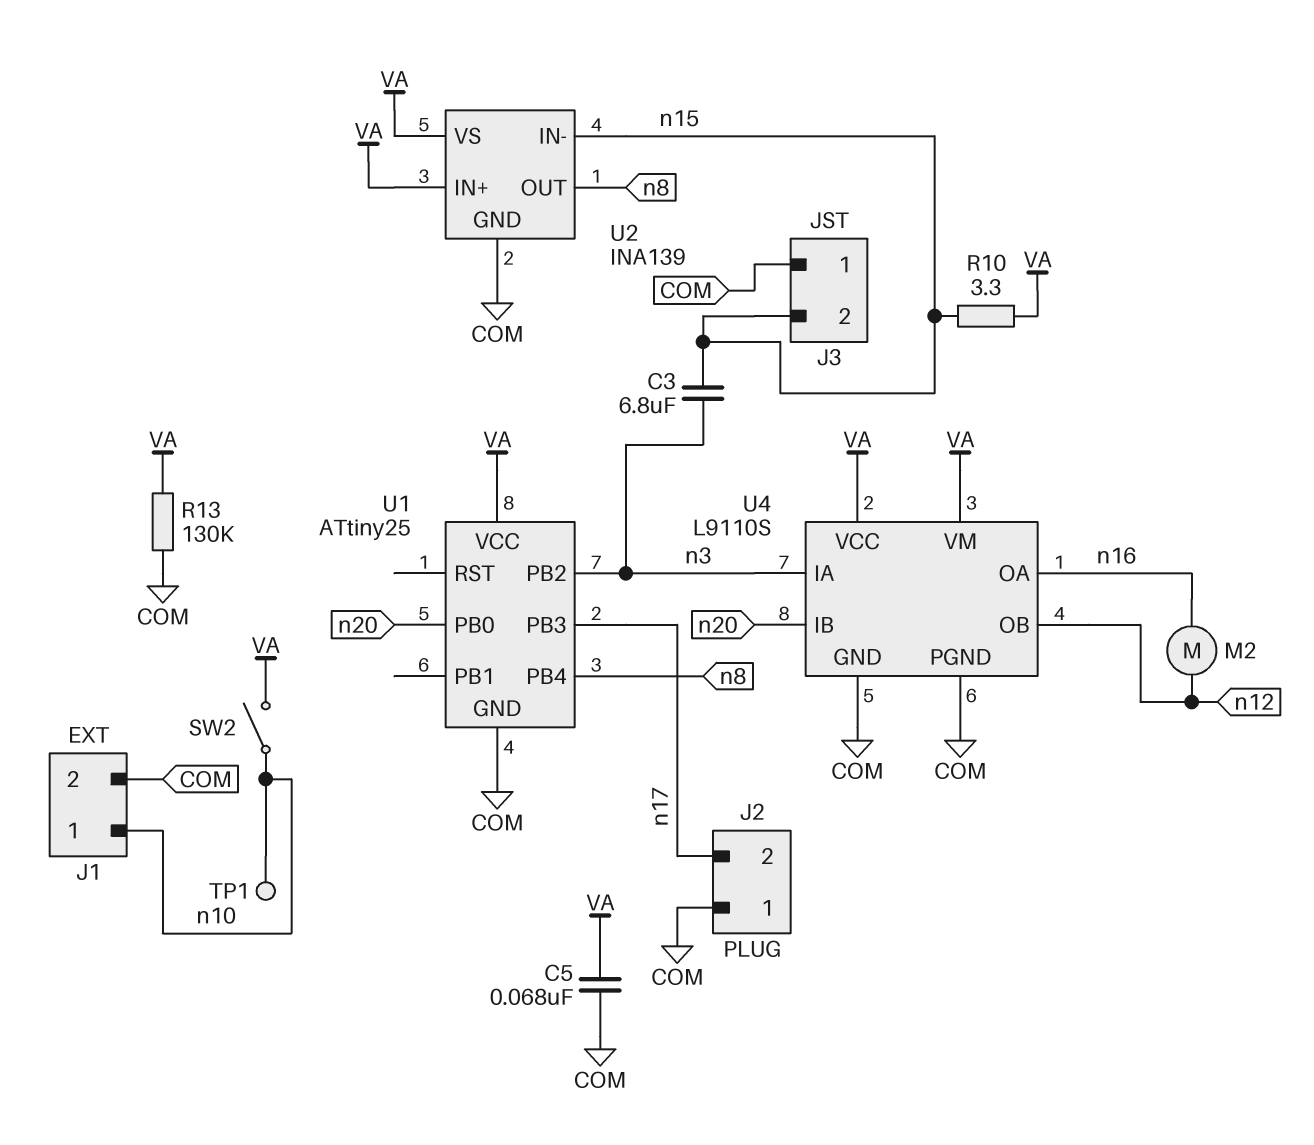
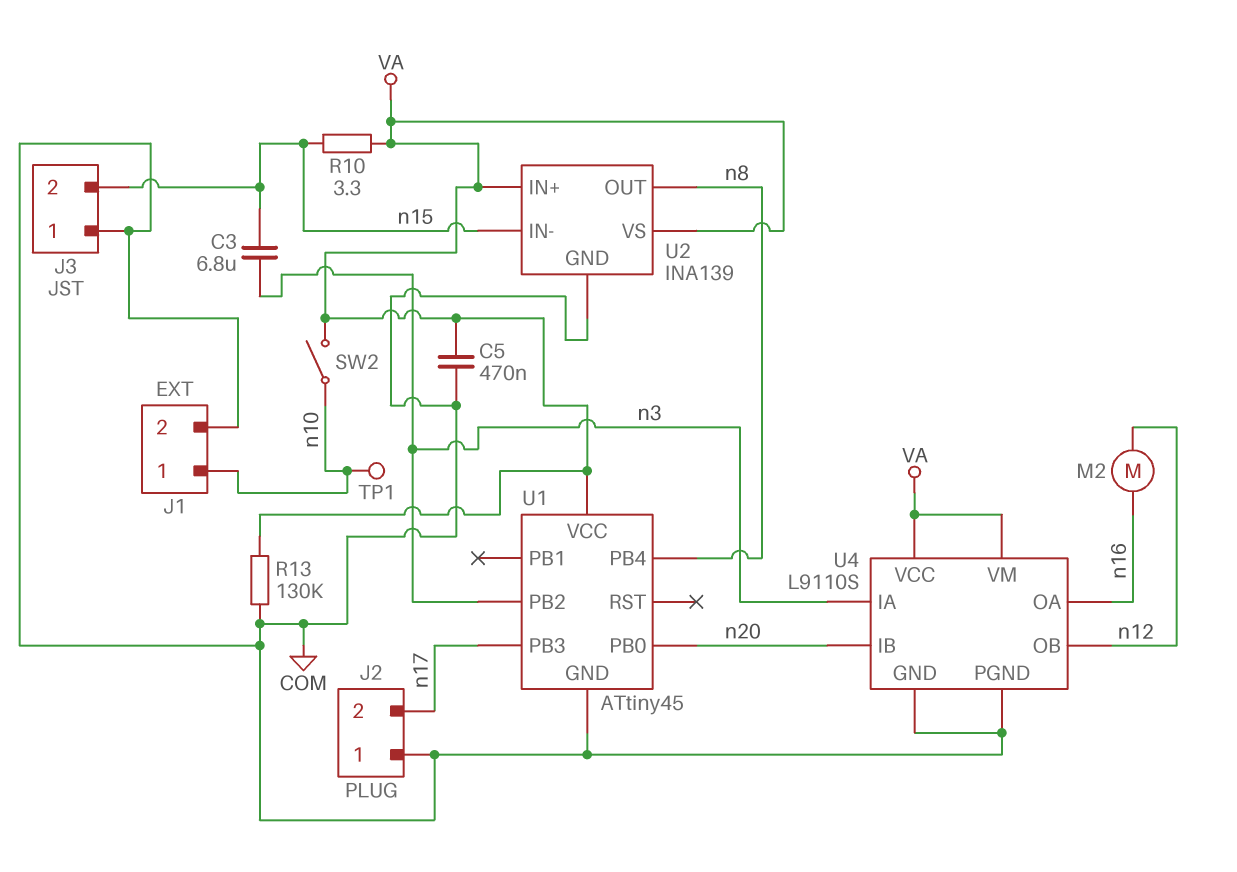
C5: 68nF (COM, VA) -> 470nF (COM, VA)
U1: ATtiny25 -> ATtiny45

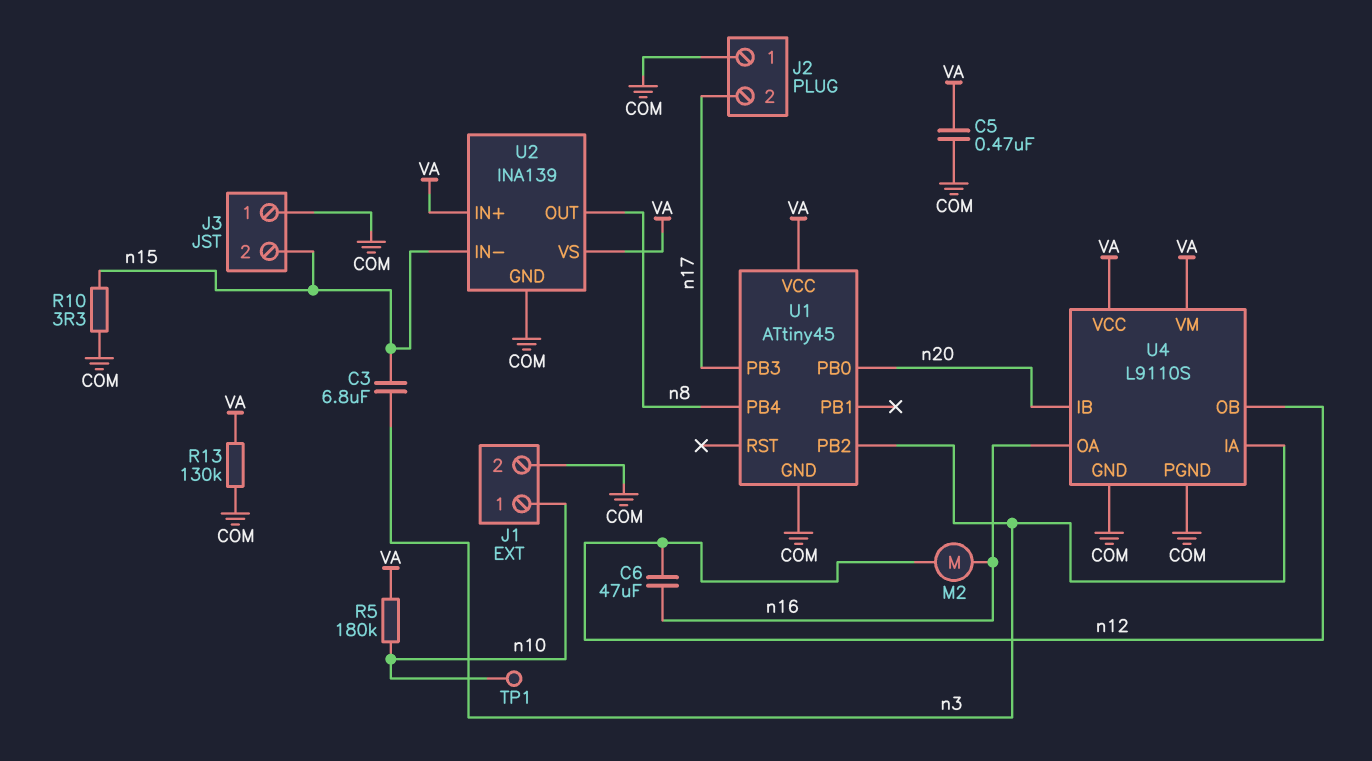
C6: none -> 47uF (n12, n16)
R5: none -> 180k (VA, n10)
R10: 3.3 (VA, n15) -> 3.3 (COM, n15)
SW2: switch (VA, n10) -> none

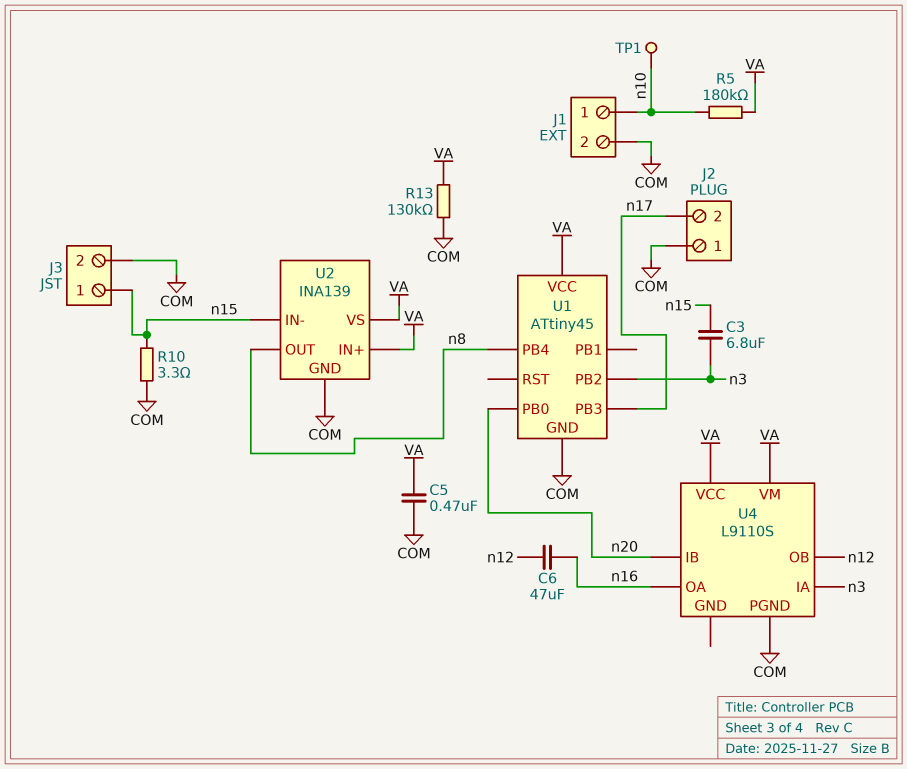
J3 pin 1: COM -> n15
J3 pin 2: n15 -> COM
M2: motor (n12, n16) -> none
U4 pin GND: COM -> none

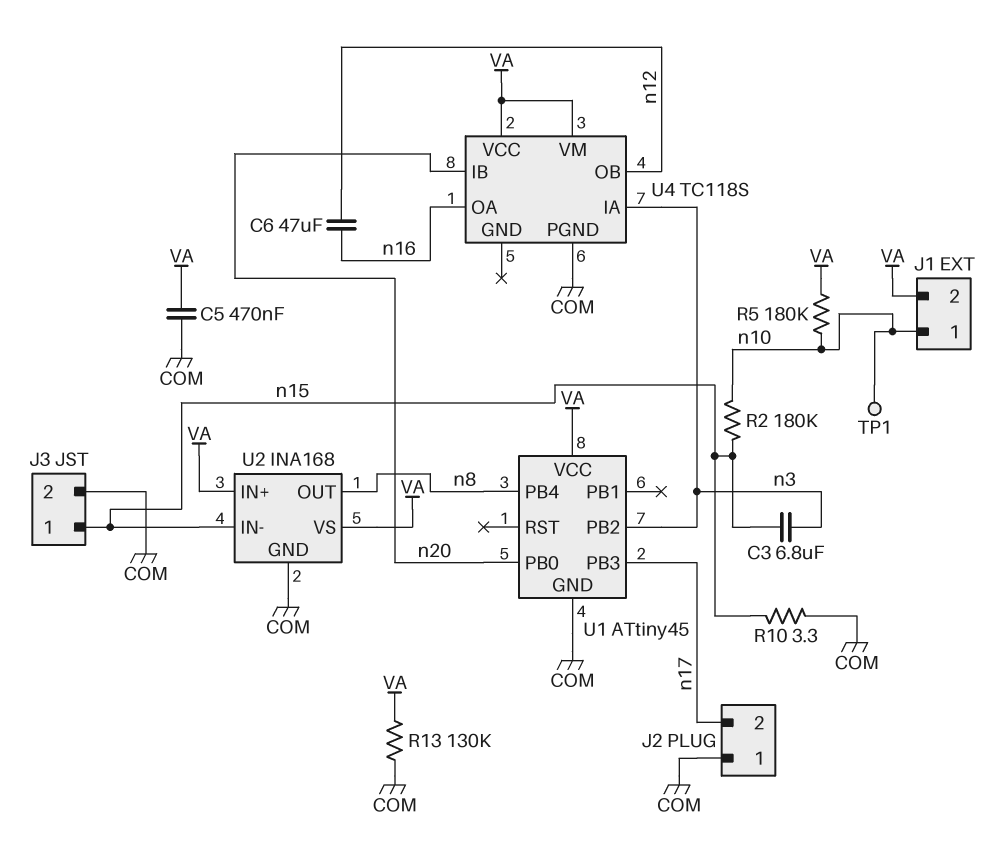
J1 pin 2: COM -> VA
R2: none -> 180k (n10, n15)
U2: INA139 -> INA168
U4: L9110S -> TC118S

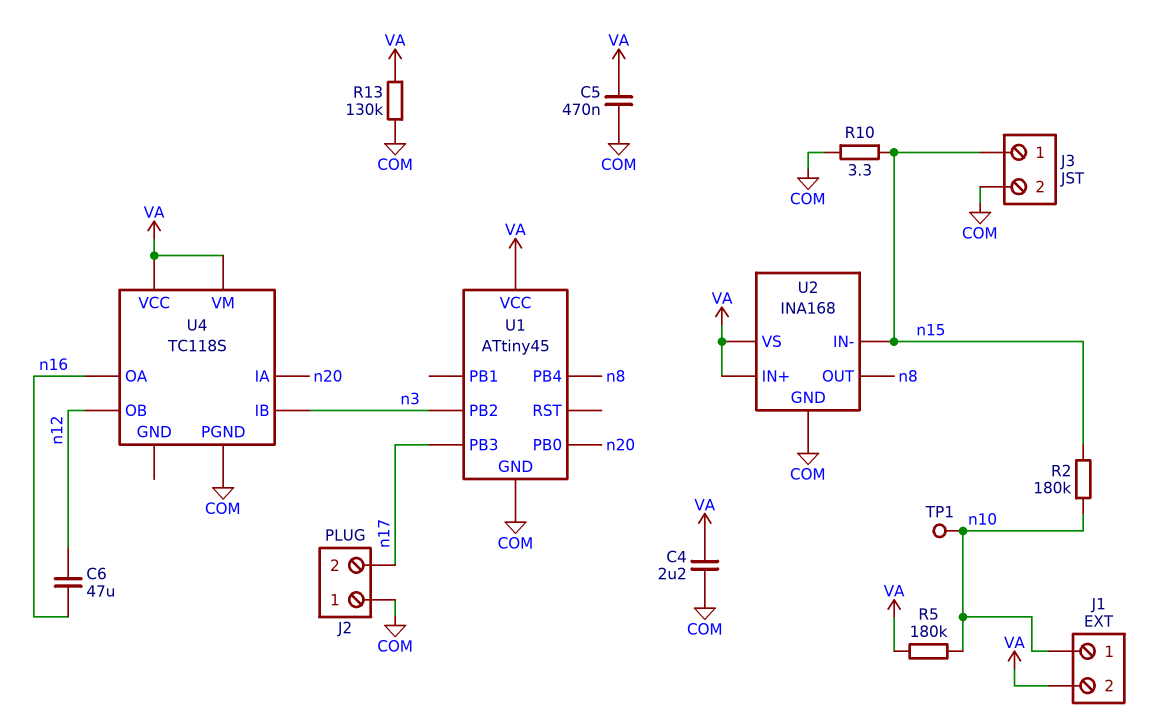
C3: 6.8uF (n3, n15) -> none
C4: none -> 2.2uF (COM, VA)
U4 pin IA: n3 -> n20
U4 pin IB: n20 -> n3

